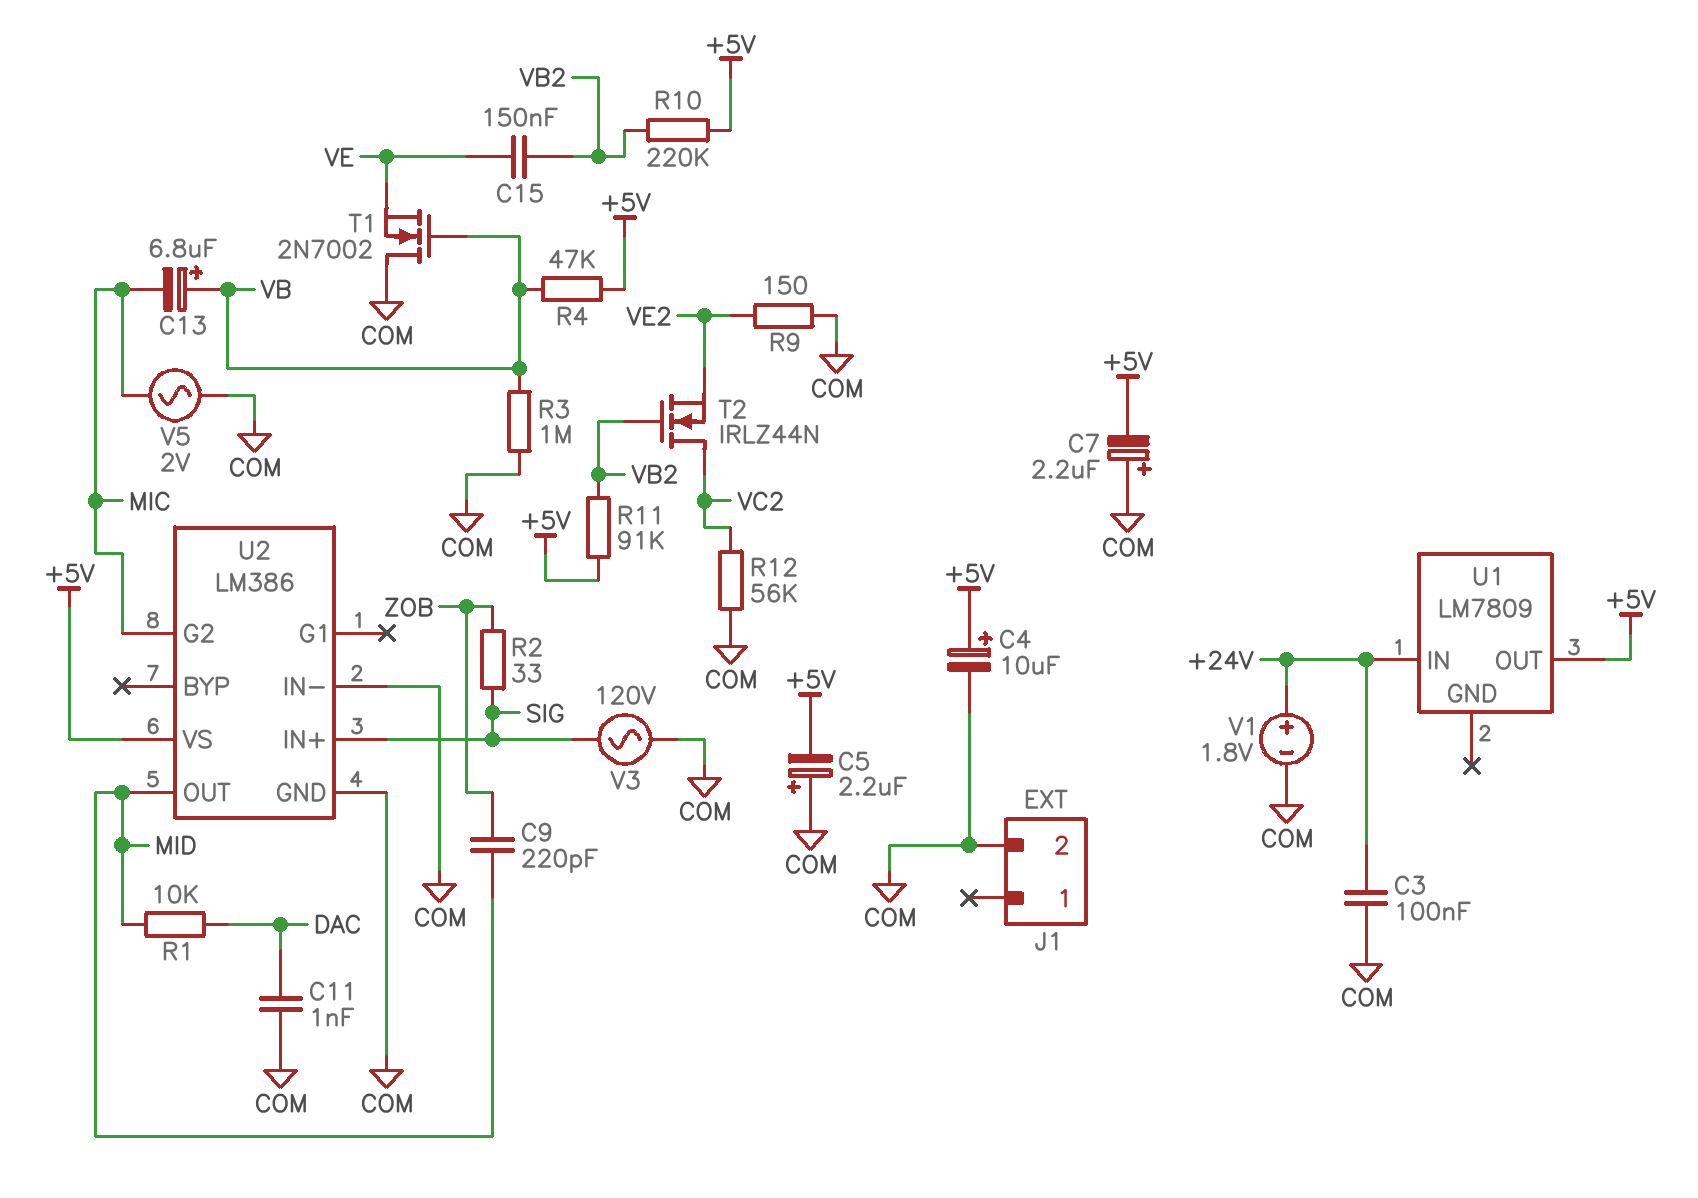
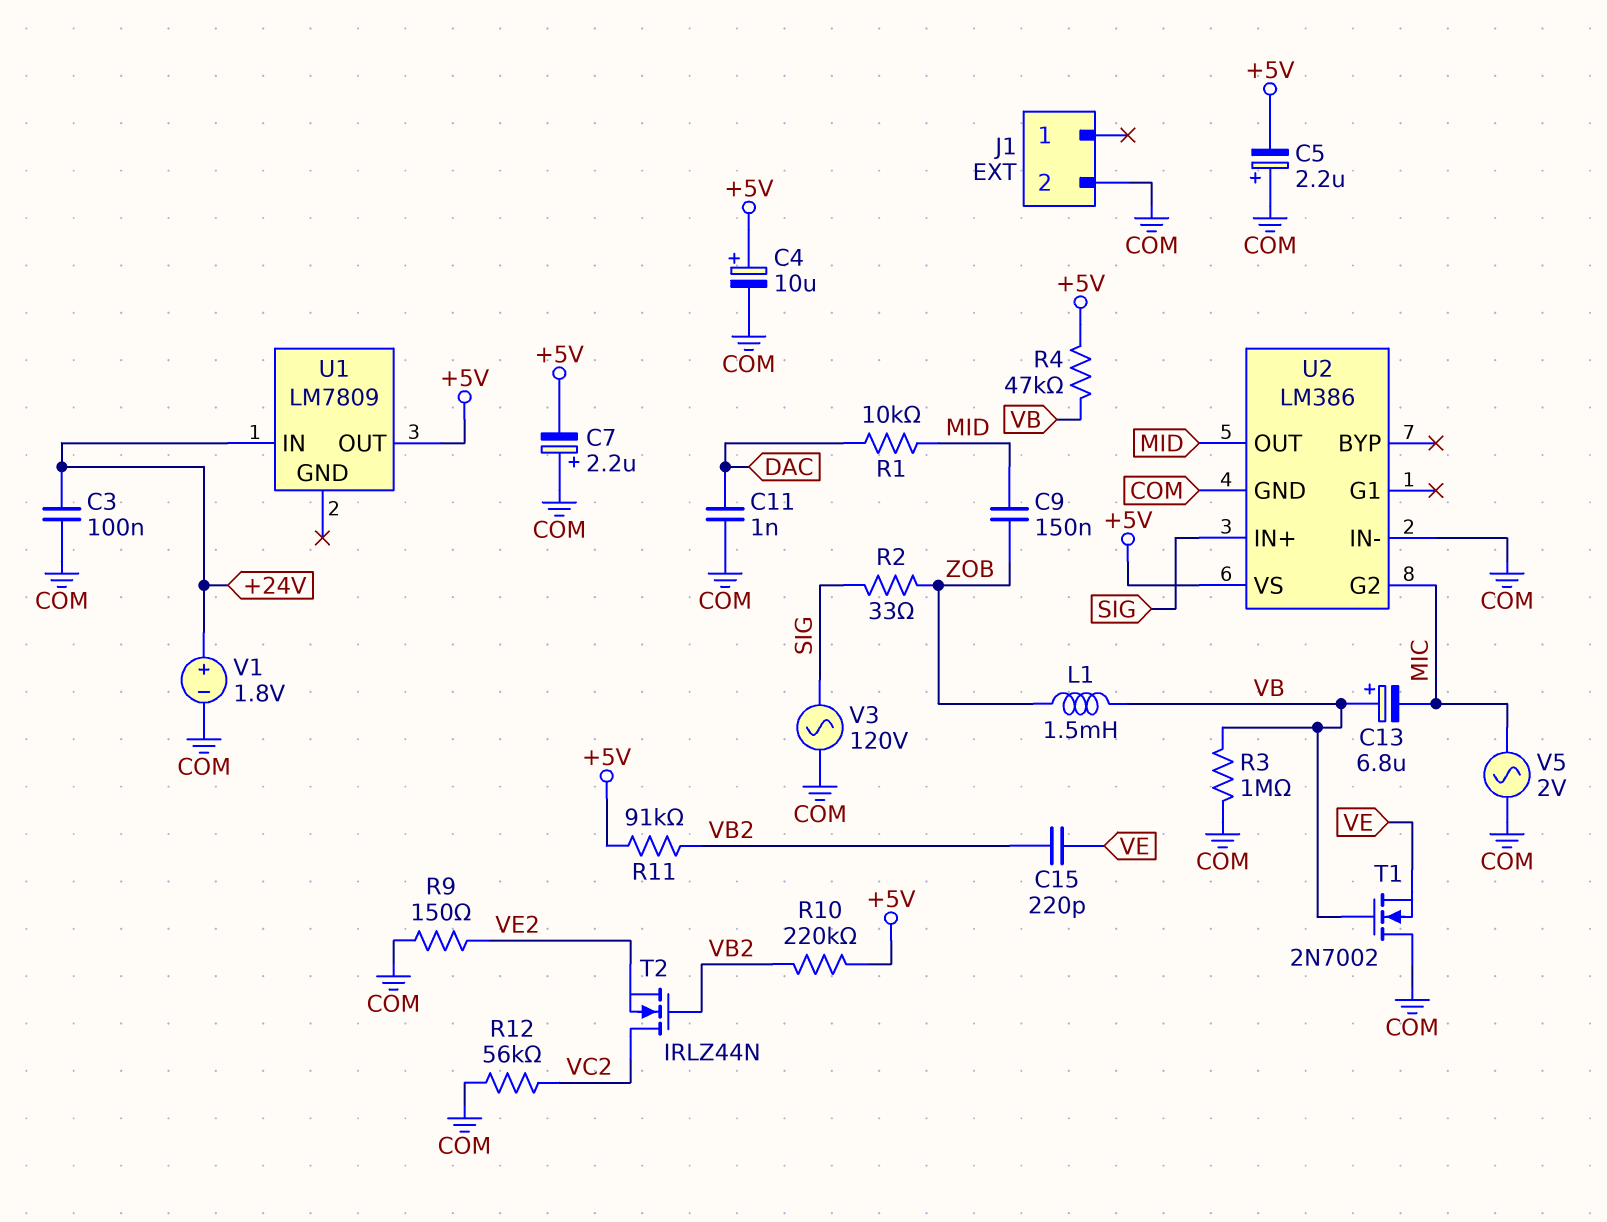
C9: 220pF (MID, ZOB) -> 150nF (MID, ZOB)
C15: 150nF (VB2, VE) -> 220pF (VB2, VE)
L1: none -> 1.5mH (VB, ZOB)

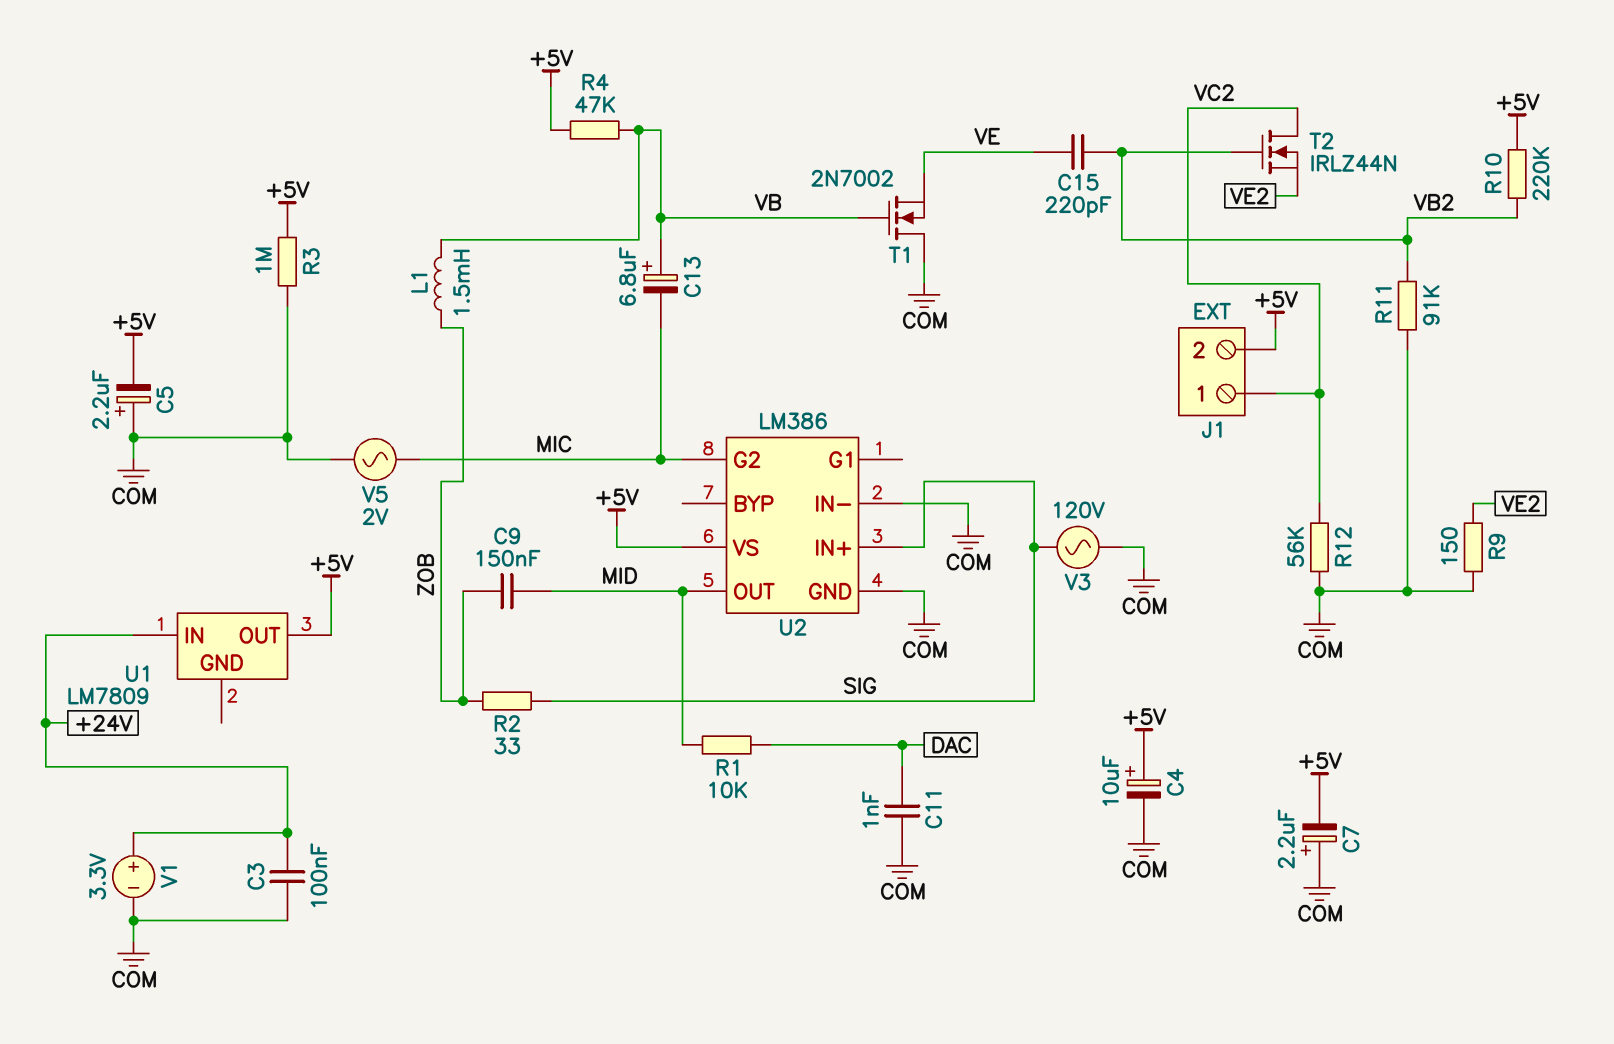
J1 pin 1: none -> VC2
J1 pin 2: COM -> +5V
R3: 1M (COM, VB) -> 1M (+5V, COM)
R11: 91k (+5V, VB2) -> 91k (COM, VB2)
V1: 1.8V (plus +24V, minus COM) -> 3.3V (plus +24V, minus COM)

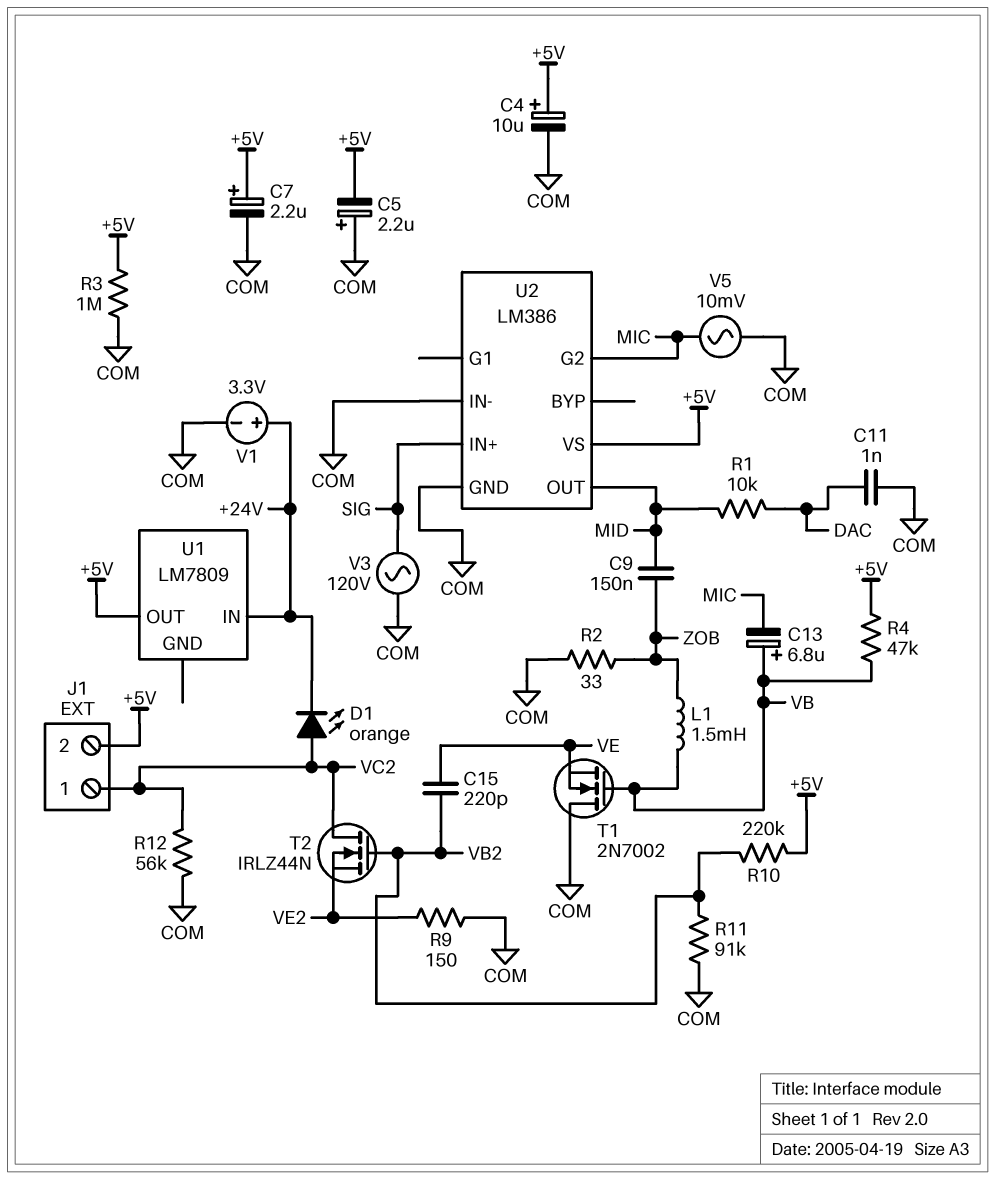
C3: 100nF (+24V, COM) -> none
C7: 2.2uF (plus COM, minus +5V) -> 2.2uF (plus +5V, minus COM)
D1: none -> LED orange (A VC2, K +24V)
R2: 33 (SIG, ZOB) -> 33 (COM, ZOB)
V5: AC 2V (COM, MIC) -> AC 10mV (COM, MIC)

